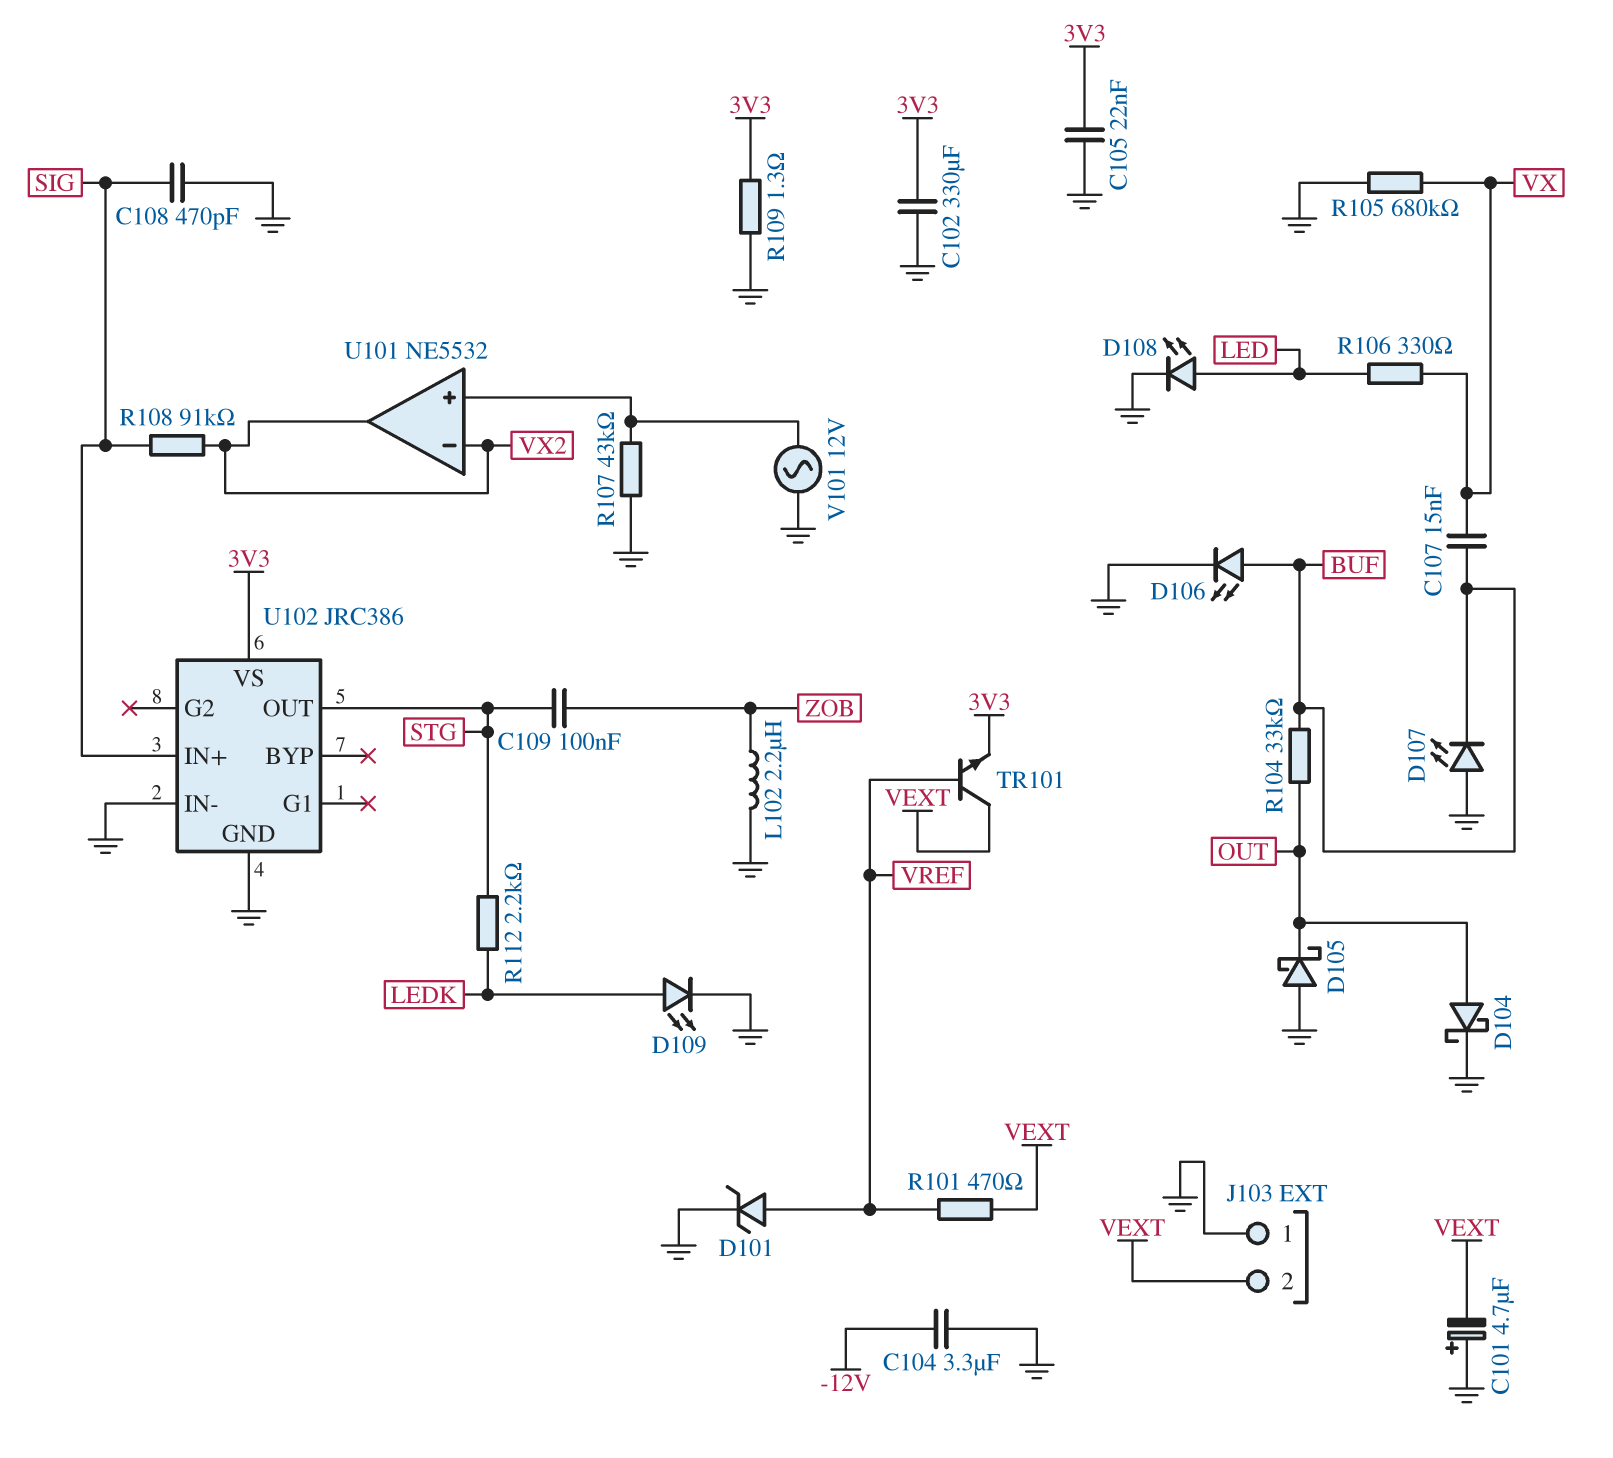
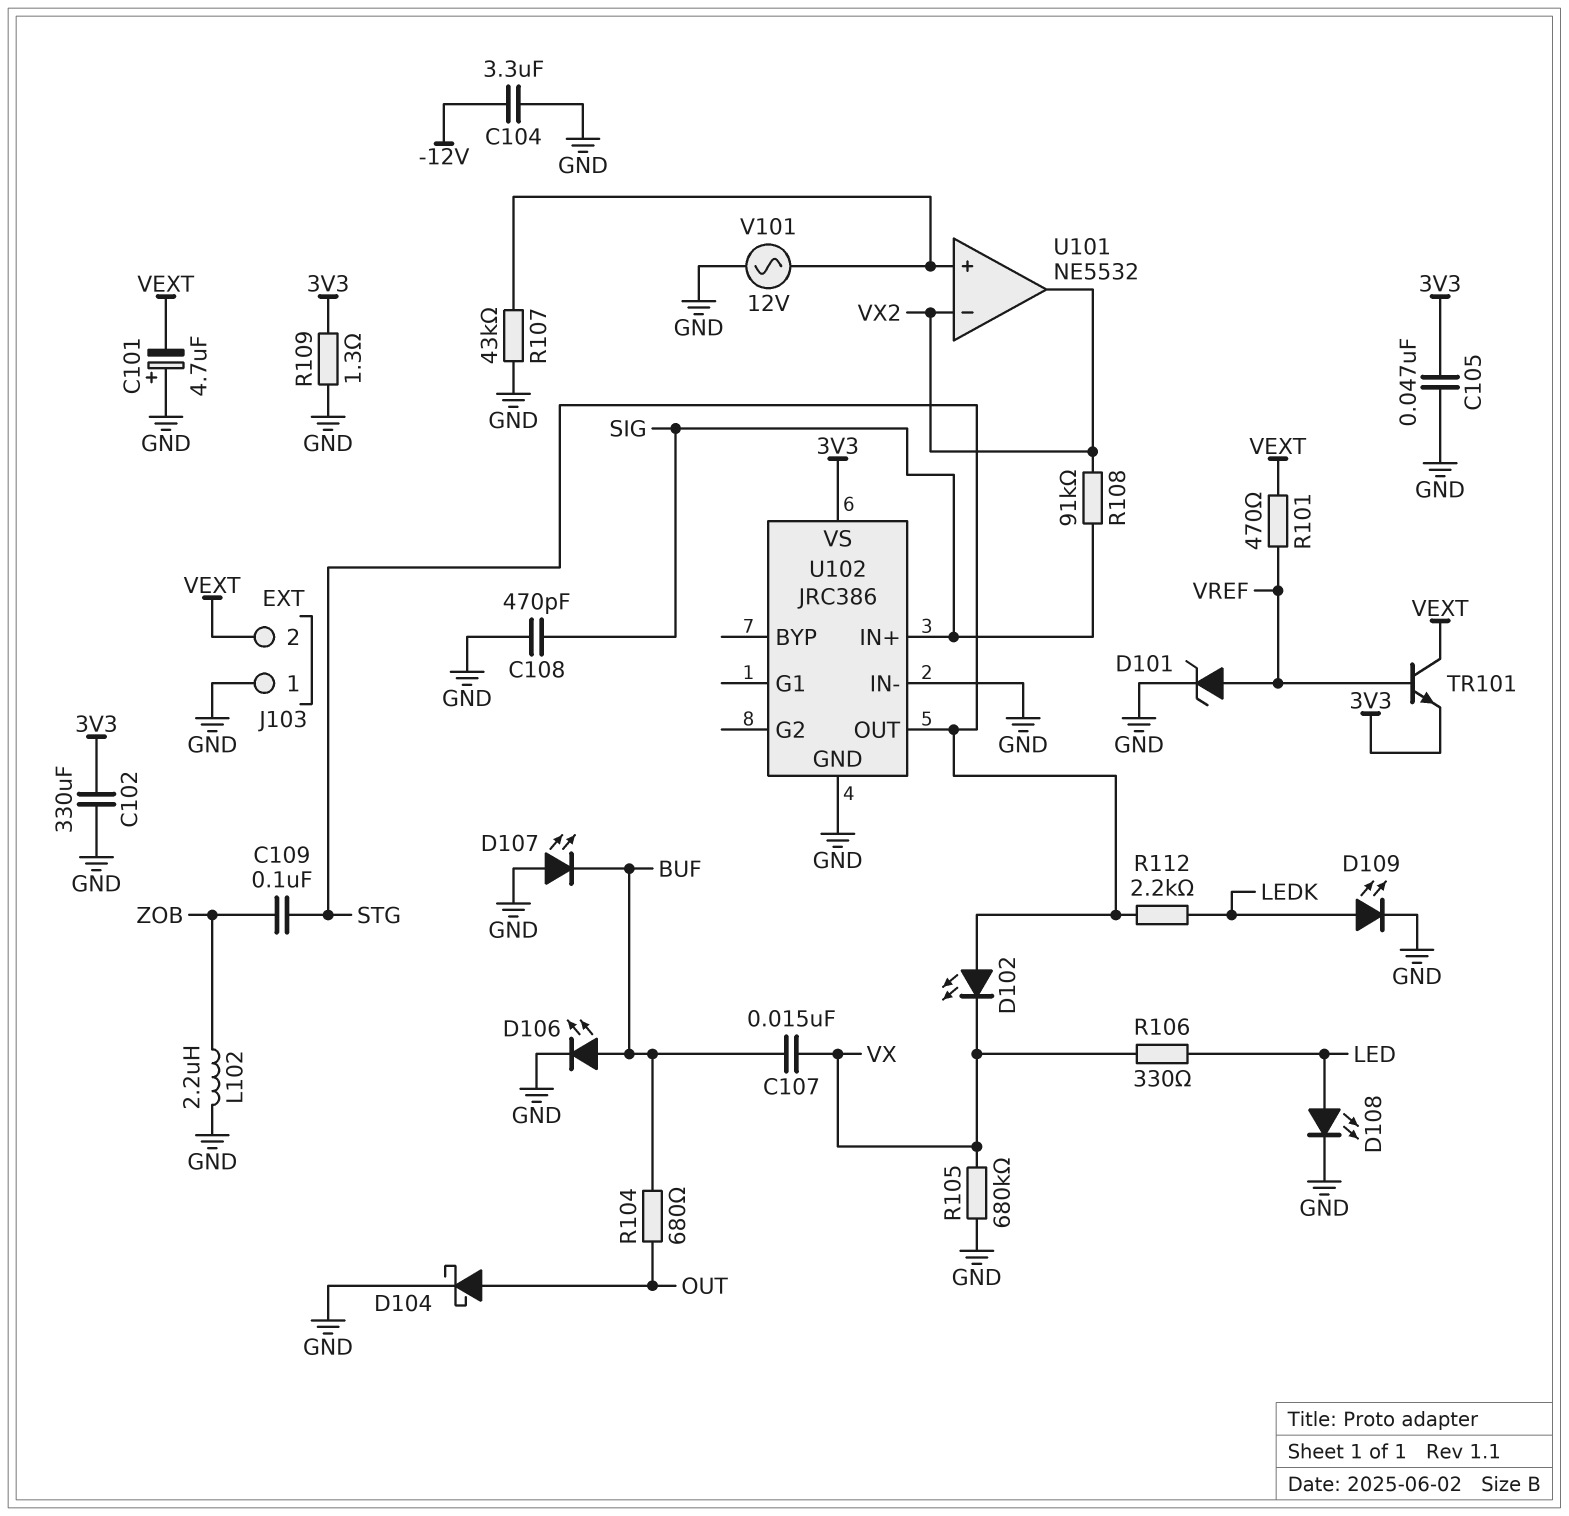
C105: 22nF (3V3, GND) -> 47nF (3V3, GND)
D102: none -> LED (A STG, K VX)
D105: schottky (A GND, K OUT) -> none
R104: 33k (BUF, OUT) -> 680 (BUF, OUT)

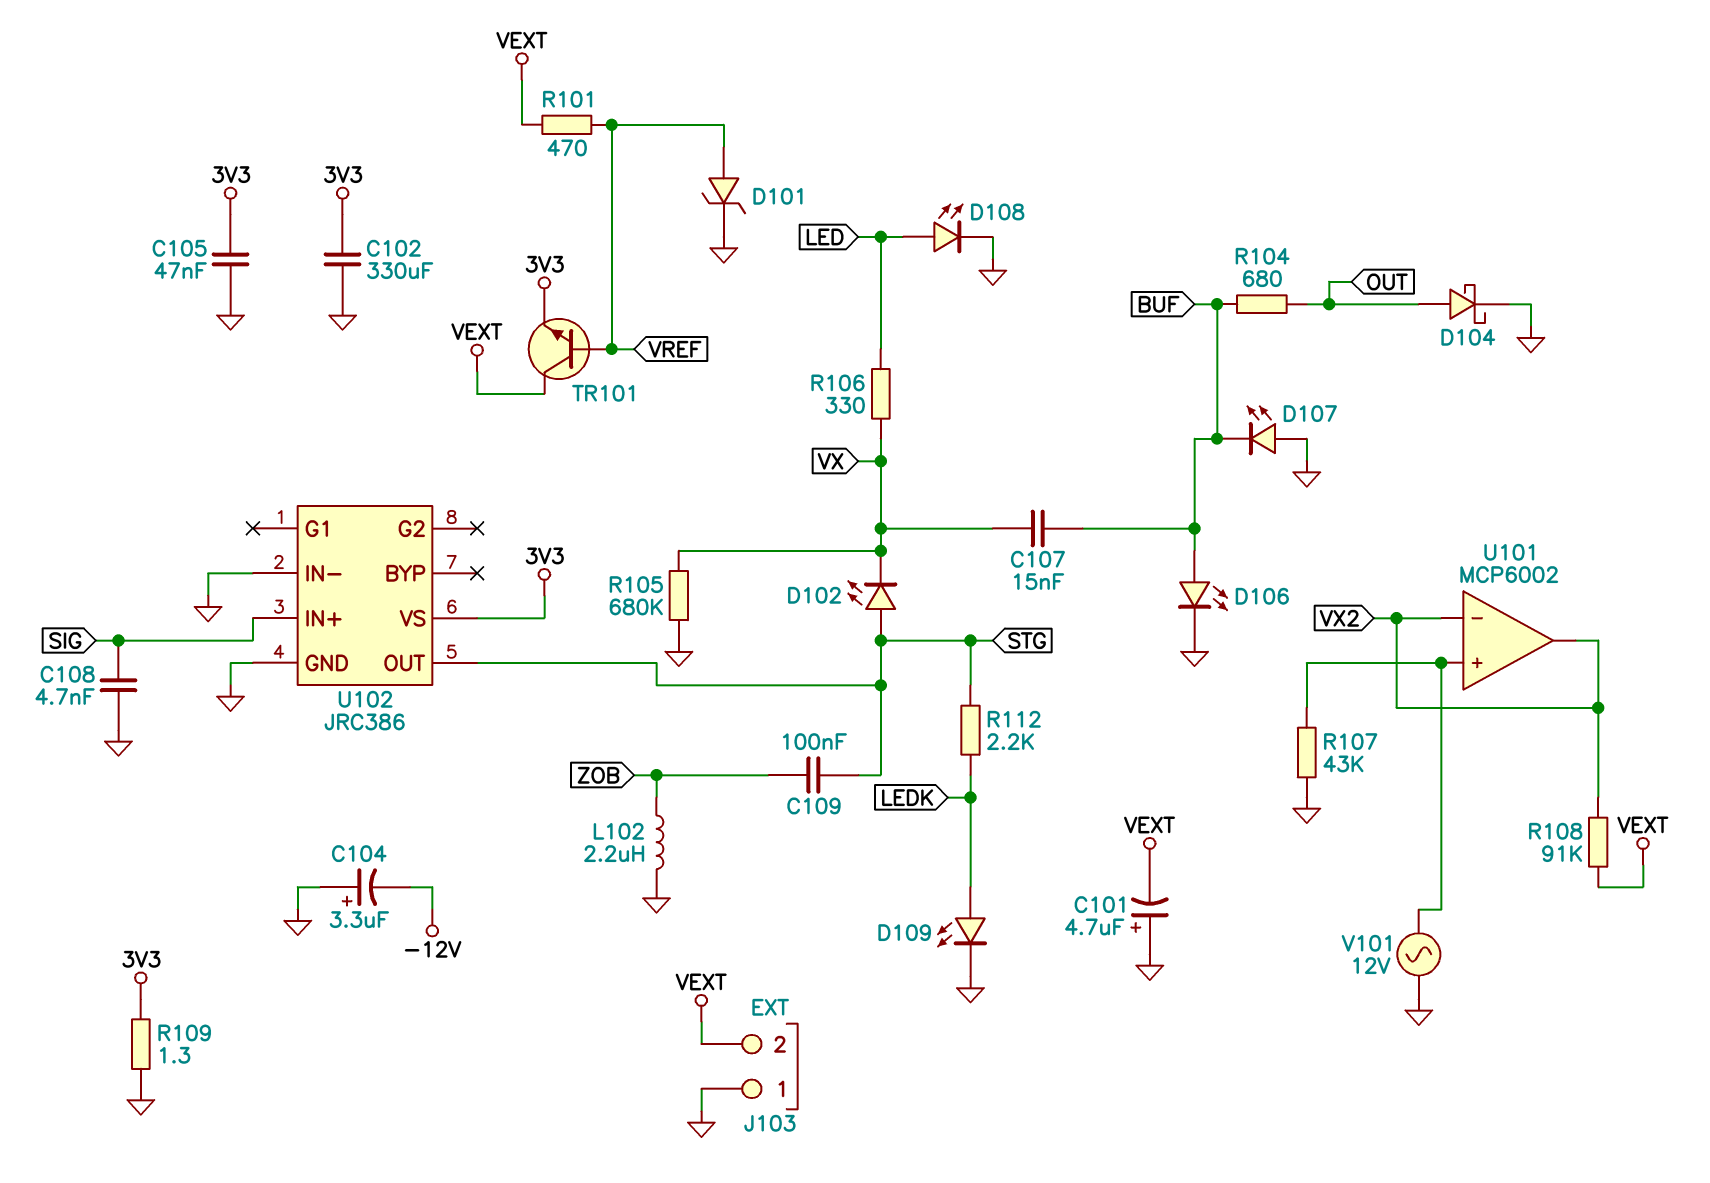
C104: 3.3uF (-12V, GND) -> 3.3uF (plus GND, minus -12V)
C108: 470pF (GND, SIG) -> 4.7nF (GND, SIG)
R108: 91k (SIG, VX2) -> 91k (VEXT, VX2)
U101: NE5532 -> MCP6002

